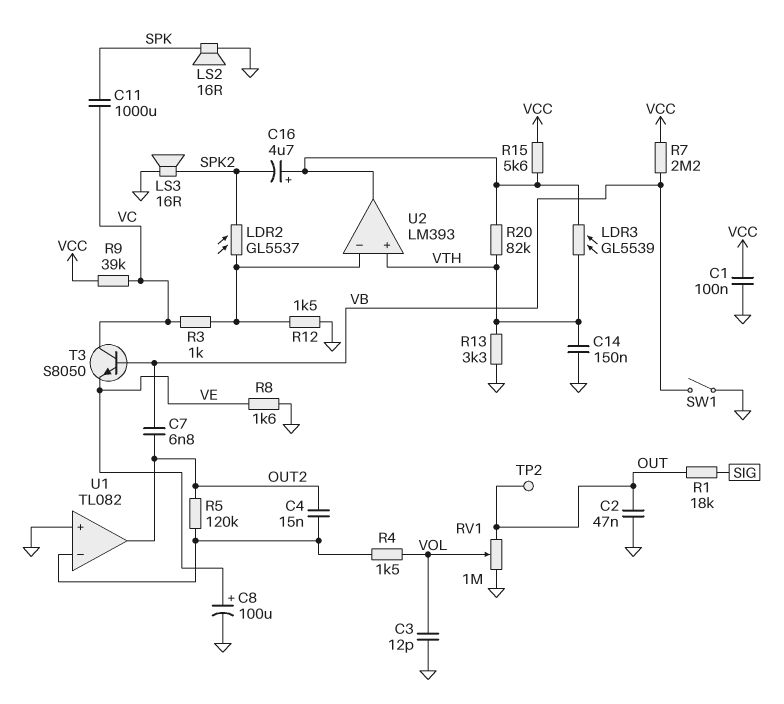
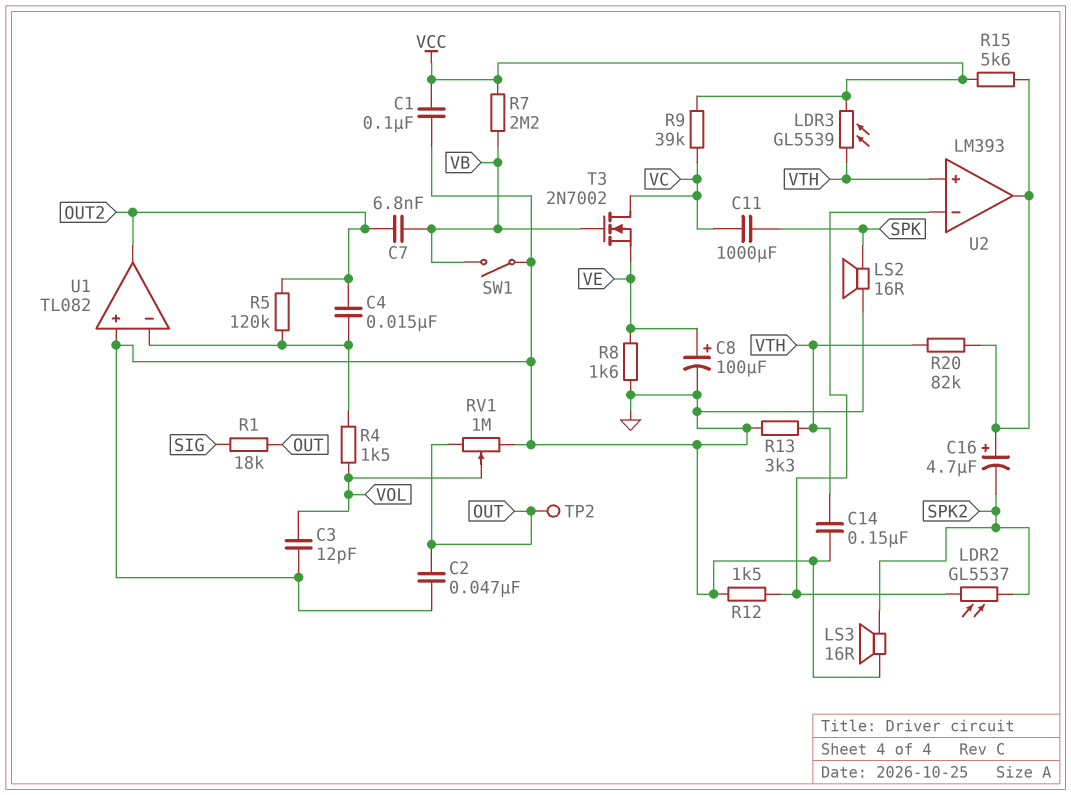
LDR3: GL5539 (U2/out, VTH) -> GL5539 (VCC, VTH)
R3: 1k (U2/in-, VC) -> none
T3: NPN S8050 (B VB, C VC, E VE) -> NMOS 2N7002 (G VB, D VC, S VE)

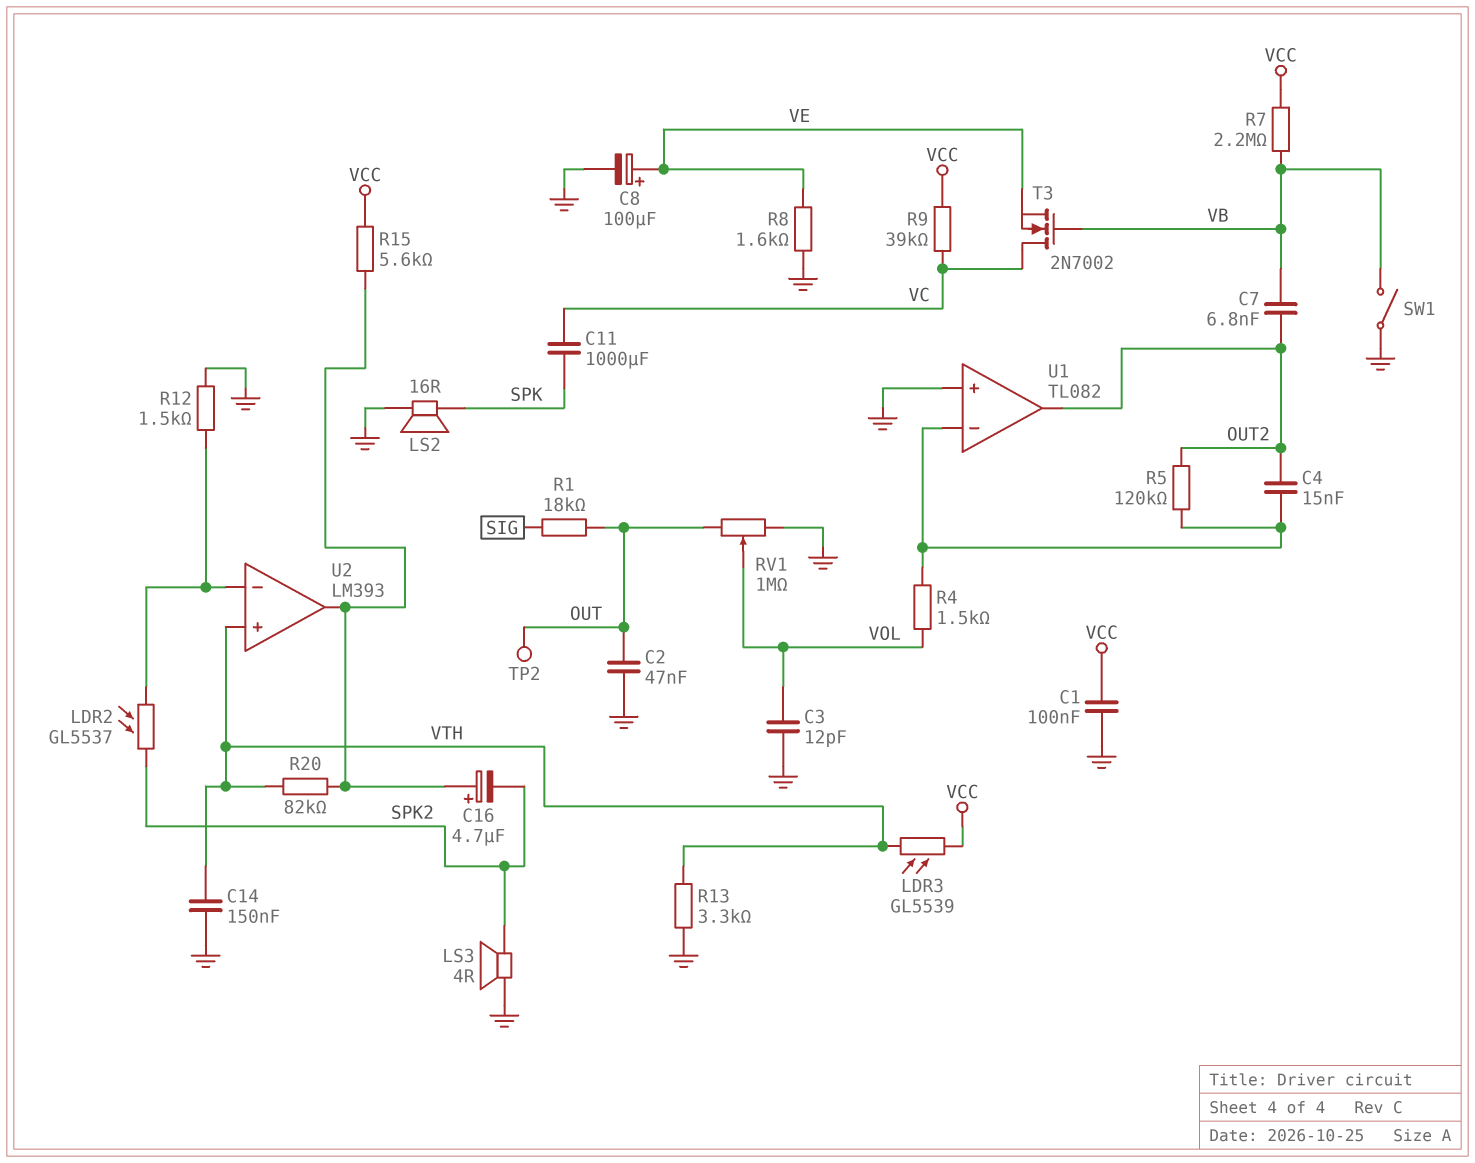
LS3: speaker 16R (GND, SPK2) -> speaker 4R (GND, SPK2)

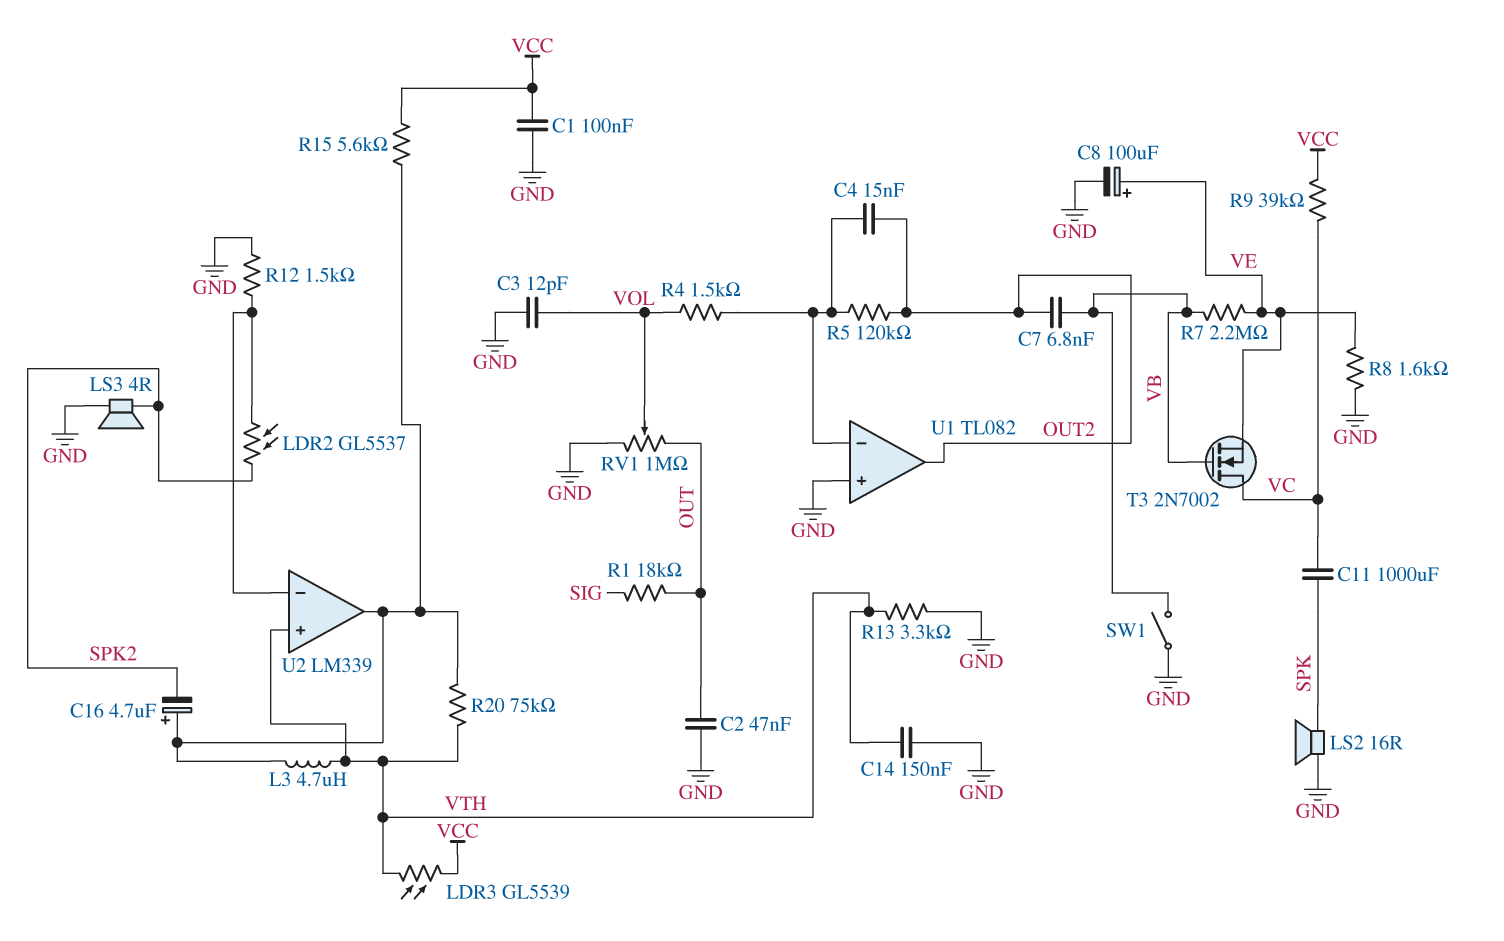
L3: none -> 4.7uH (U2/out, VTH)
R7: 2.2M (VB, VCC) -> 2.2M (VB, VE)
R20: 82k (U2/out, VTH) -> 75k (U2/out, VTH)
TP2: test point (OUT) -> none
U2: LM393 -> LM339

